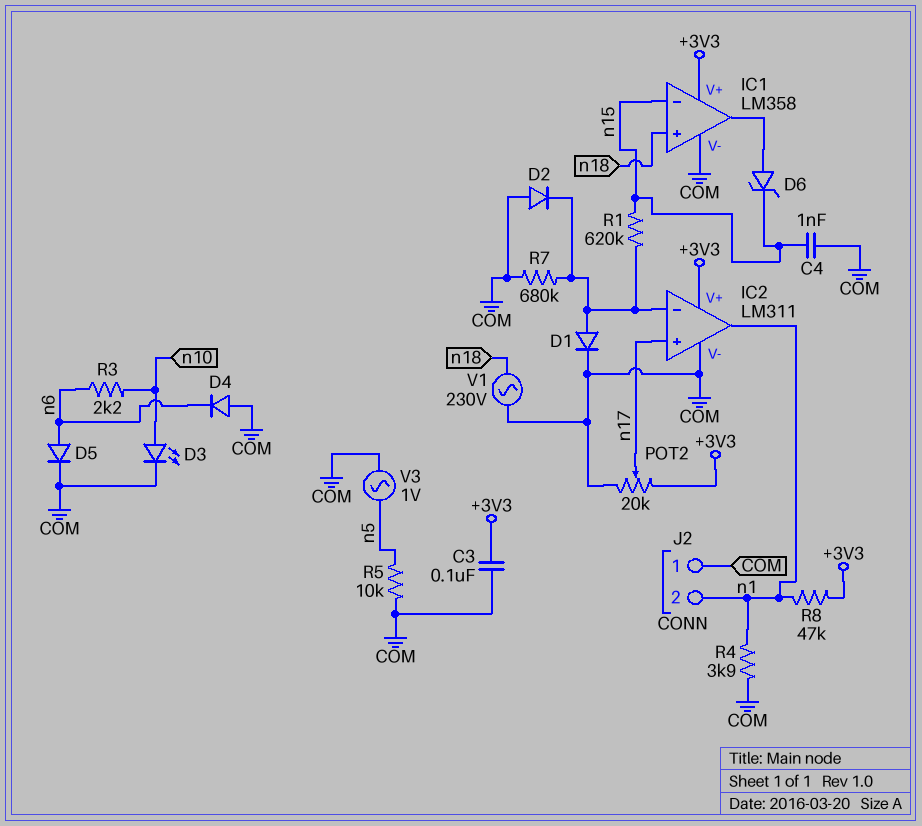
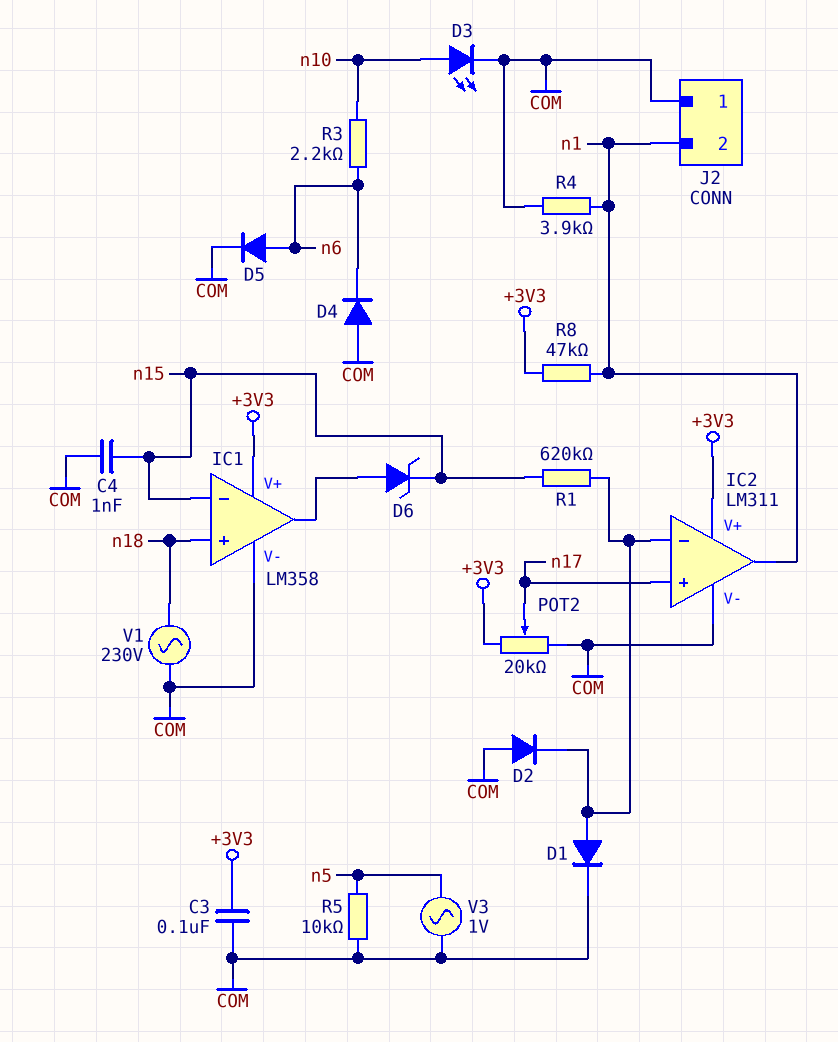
R7: 680k (COM, IC2/in-) -> none

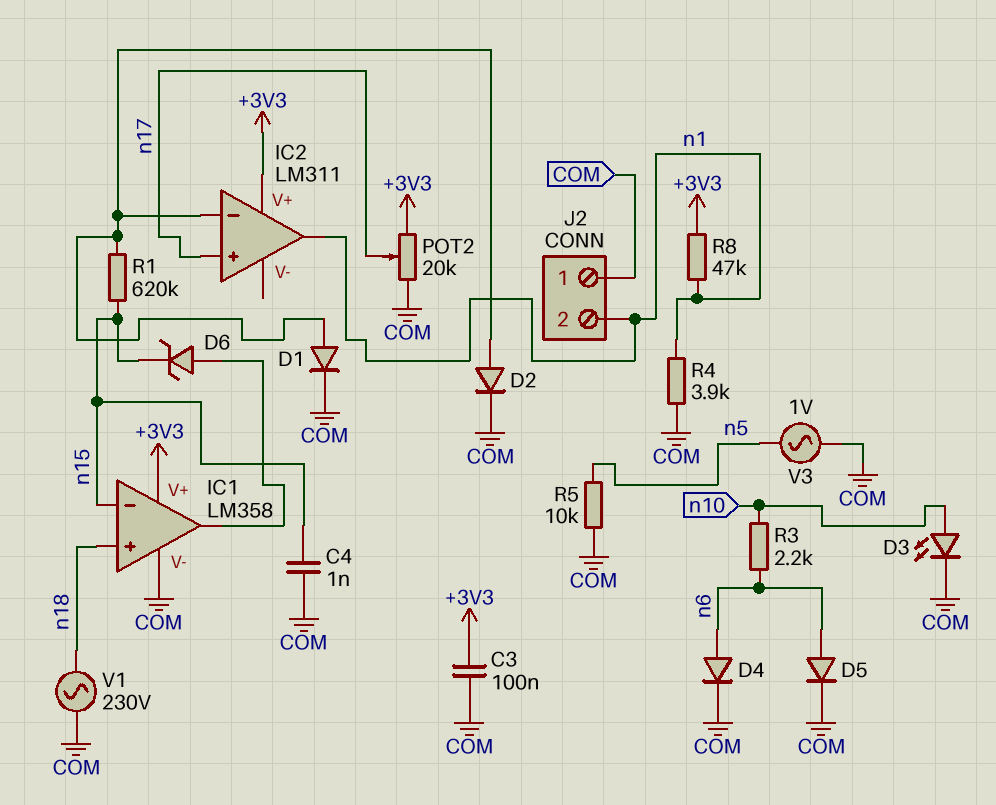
D2: diode (A COM, K IC2/in-) -> diode (A IC2/in-, K COM)
D4: diode (A COM, K n6) -> diode (A n6, K COM)
IC2 pin V-: COM -> none

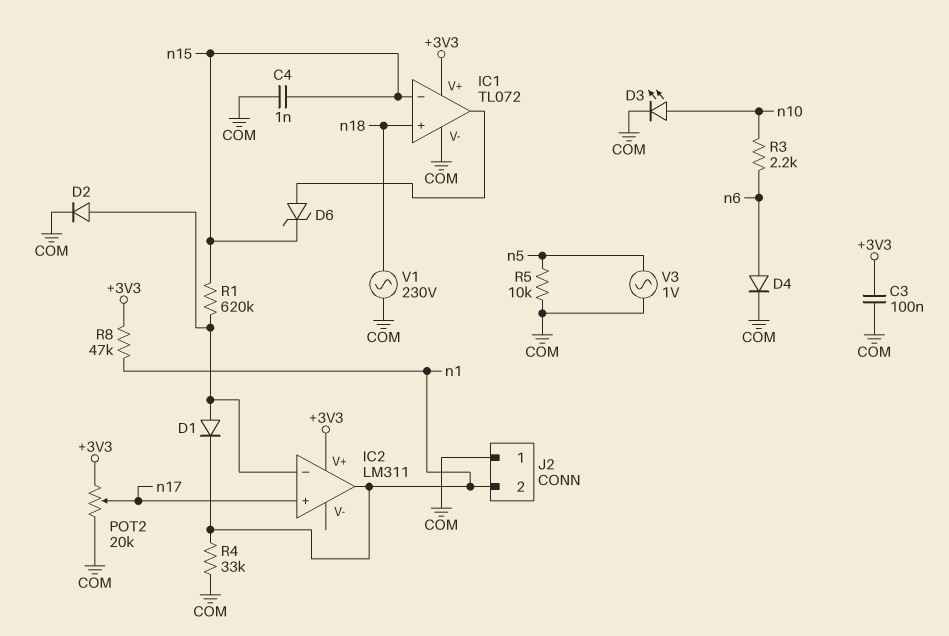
D1: diode (A IC2/in-, K COM) -> diode (A IC2/in-, K n1)
D5: diode (A n6, K COM) -> none
IC1: LM358 -> TL072
R4: 3.9k (COM, n1) -> 33k (COM, n1)

